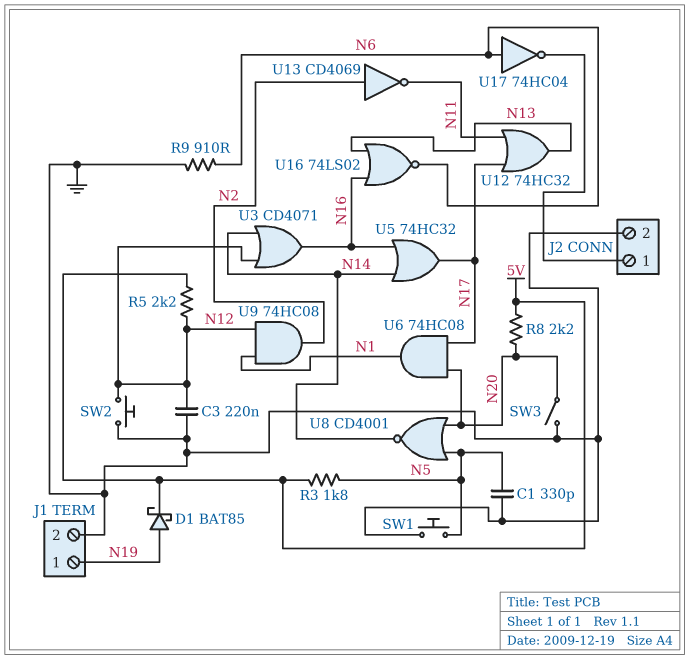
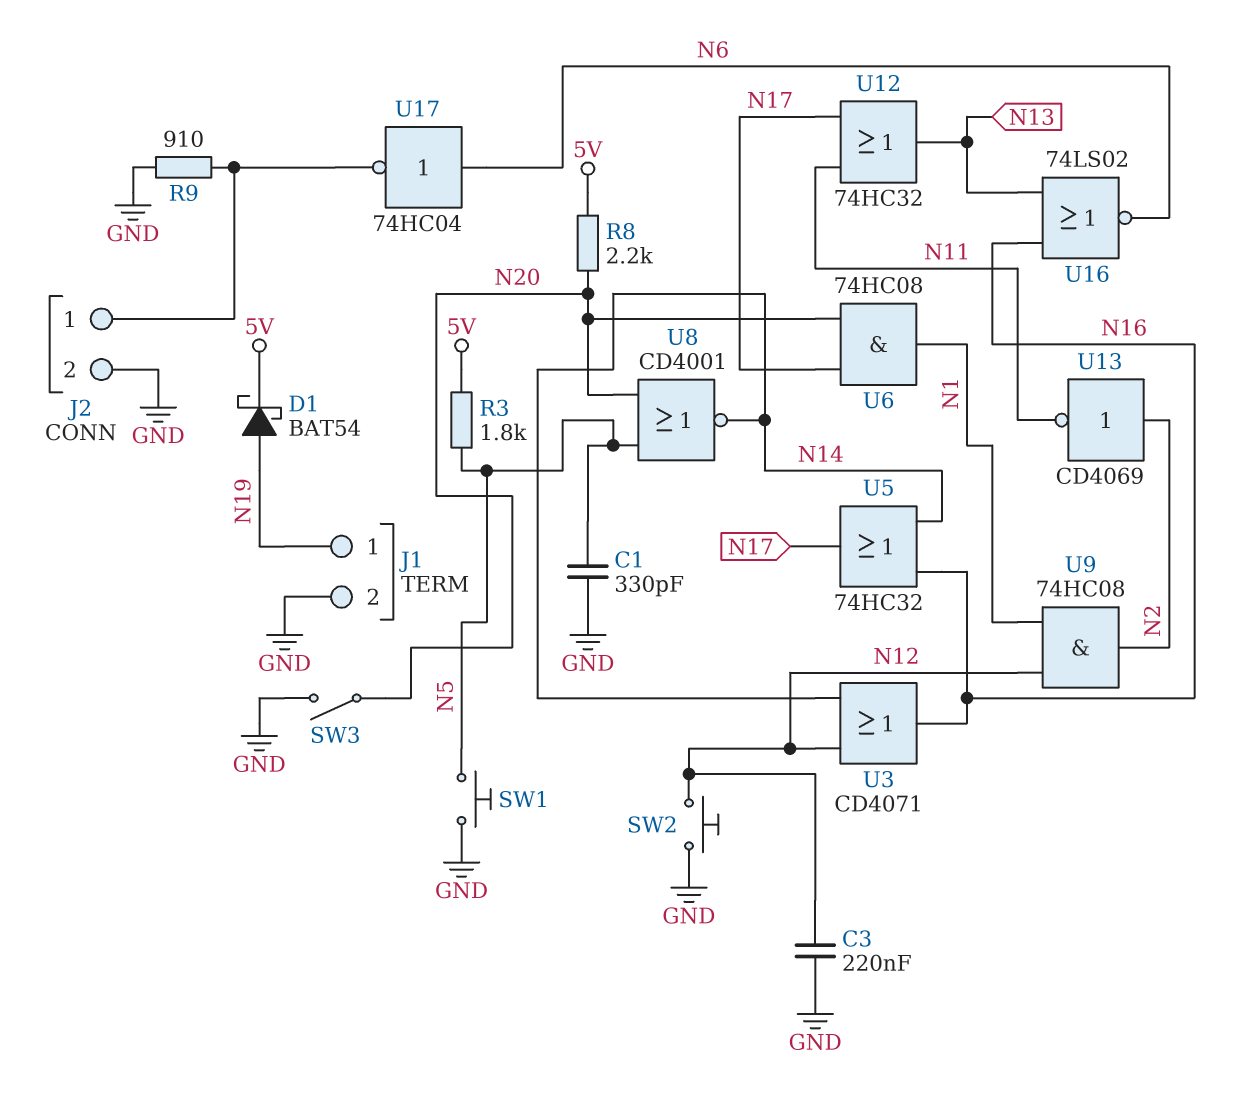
D1: schottky BAT85 (A N19, K 5V) -> schottky BAT54 (A N19, K 5V)
R5: 2.2k (5V, N12) -> none
R9: 910 (GND, N6) -> 910 (GND, J2/1)

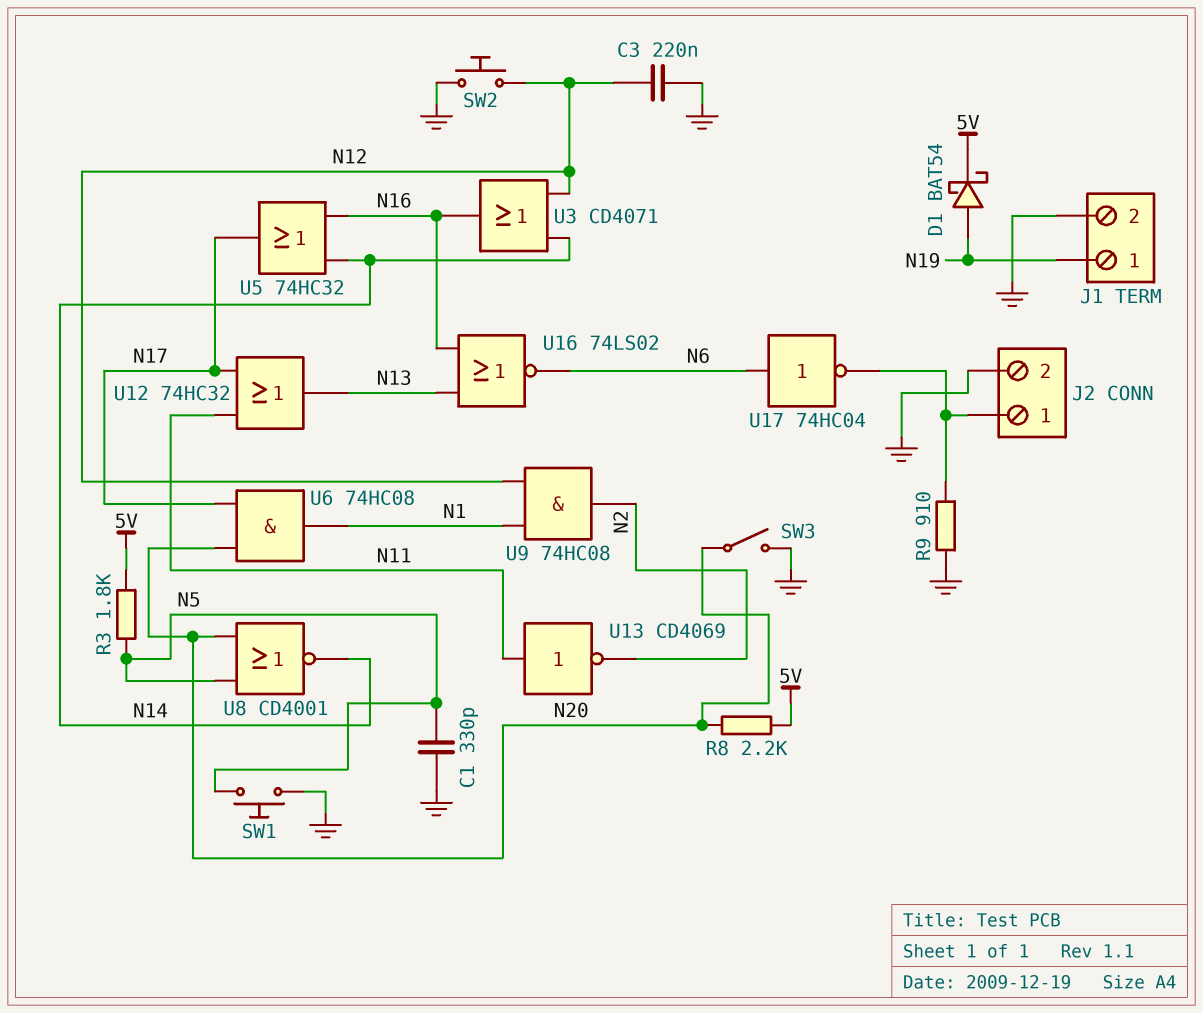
U13: NOT CD4069 (in N2, out N11) -> NOT CD4069 (in N11, out N2)

